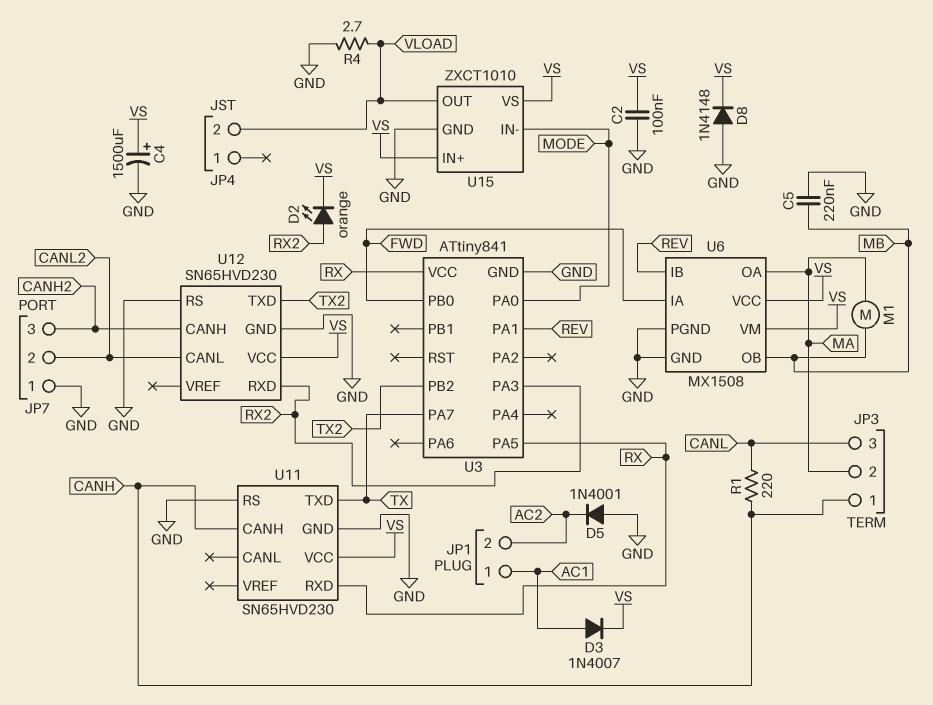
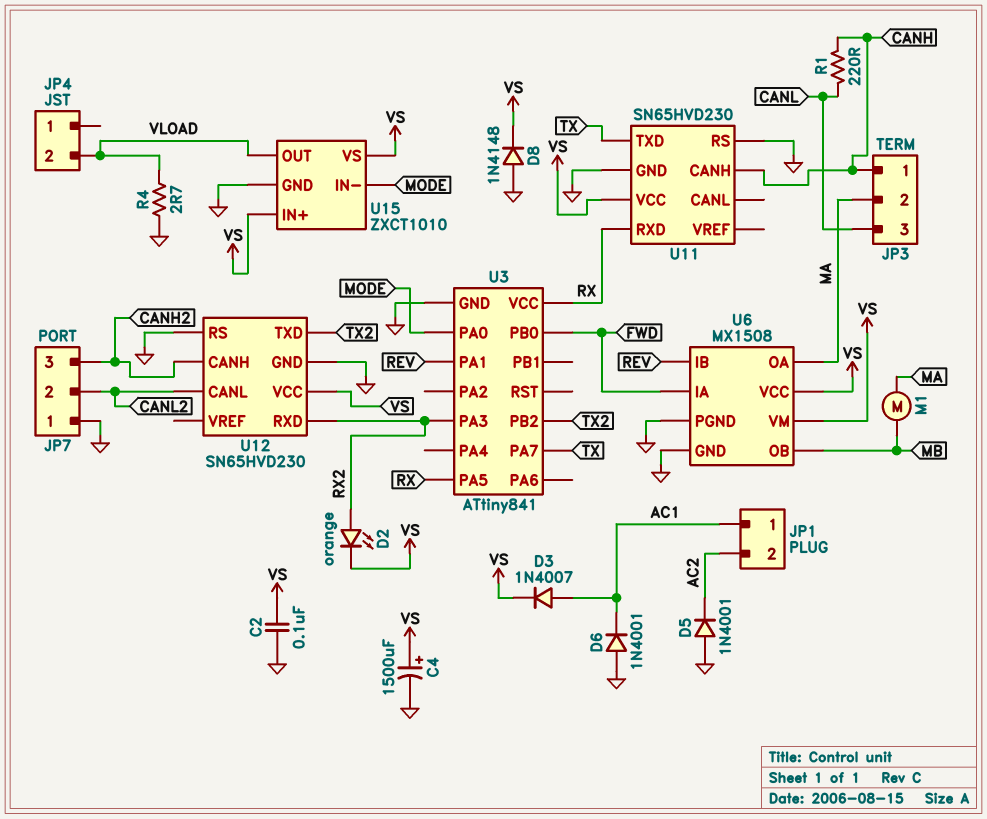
C5: 220nF (GND, MB) -> none
D6: none -> diode 1N4001 (A GND, K AC1)

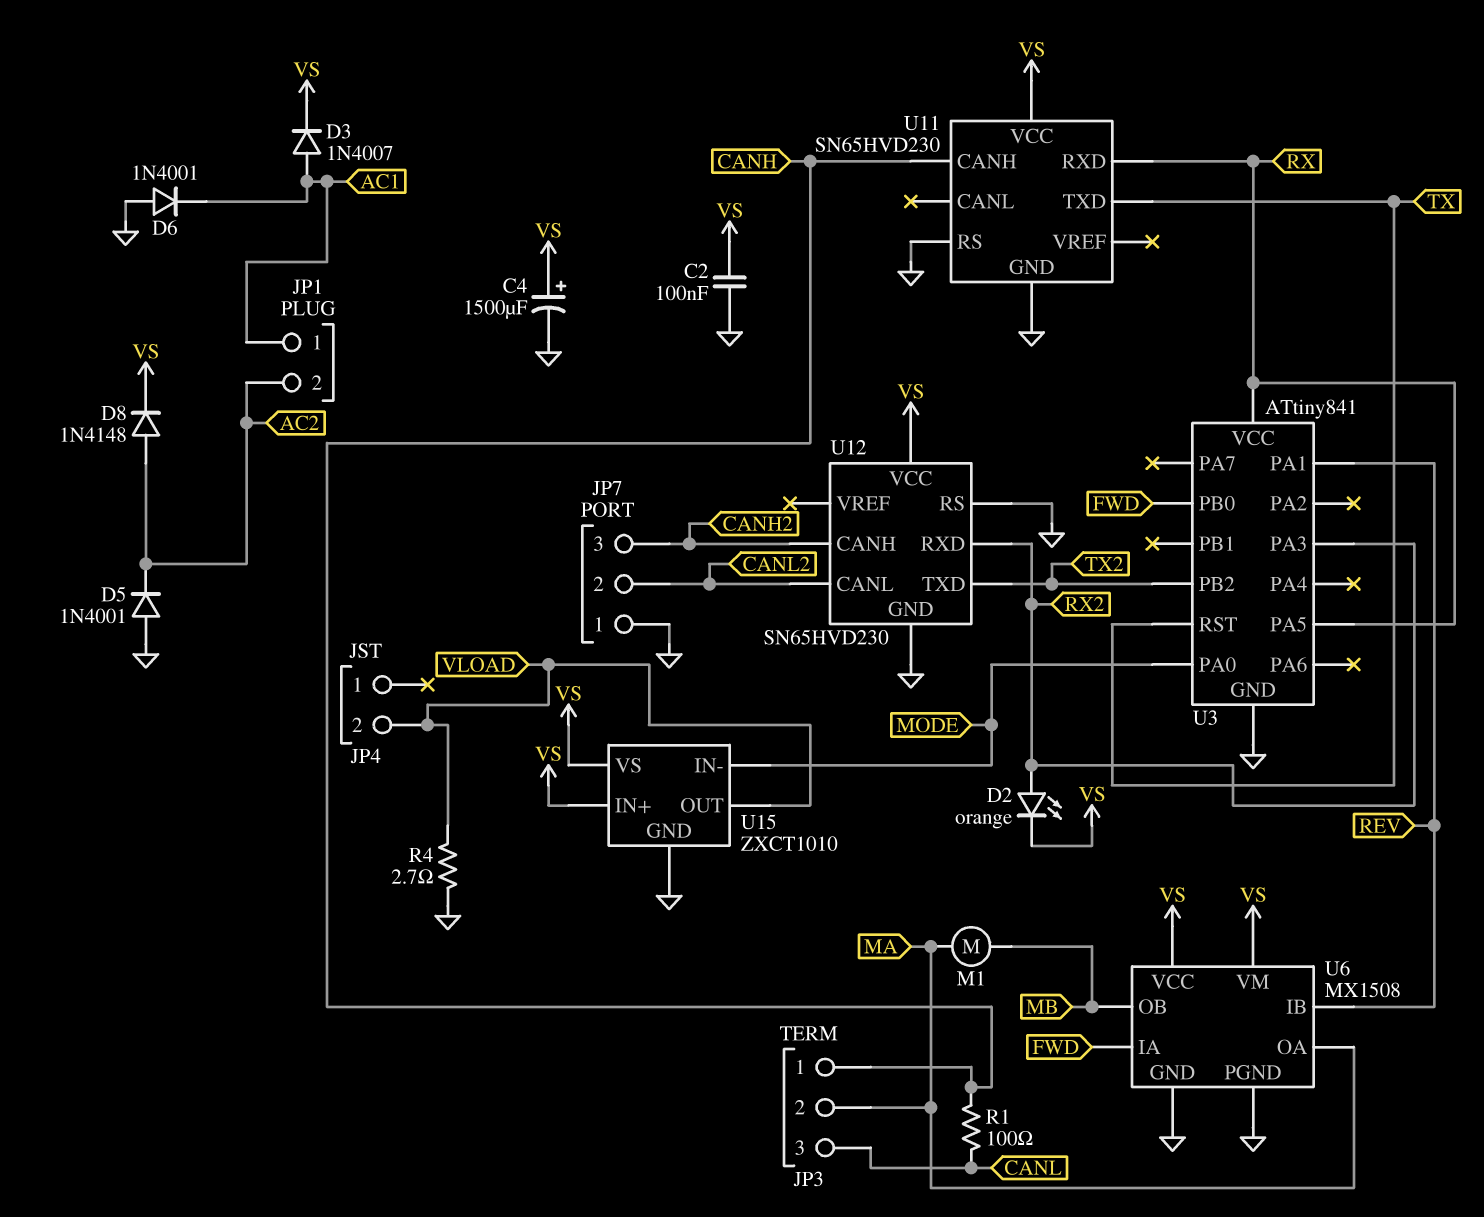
D8: diode 1N4148 (A GND, K VS) -> diode 1N4148 (A AC2, K VS)
R1: 220 (CANH, CANL) -> 100 (CANH, CANL)
U3 pin PA7: TX -> none
U3 pin RST: none -> TX

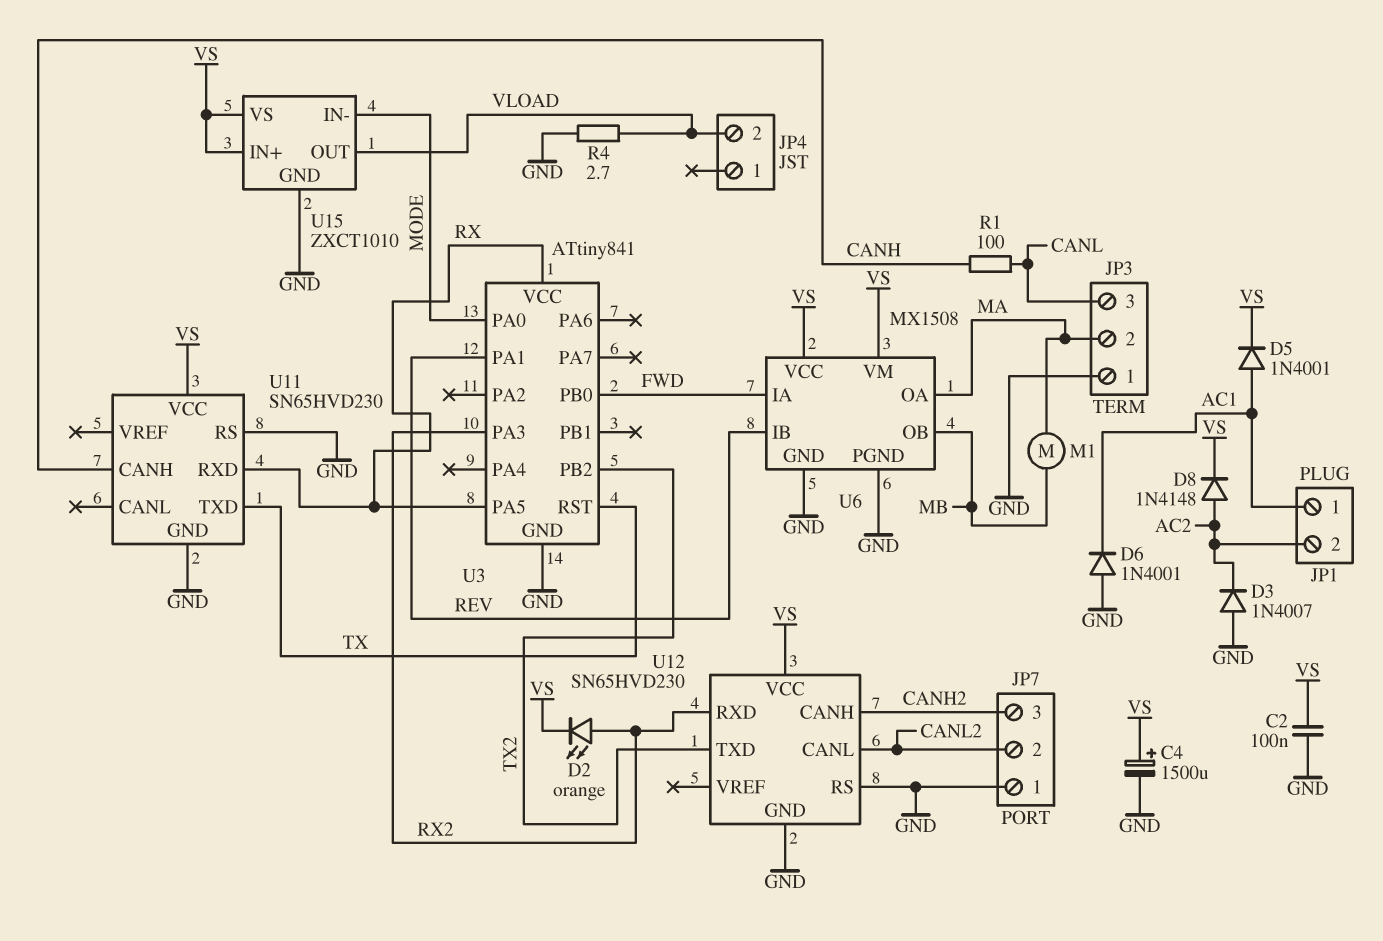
D3: diode 1N4007 (A AC1, K VS) -> diode 1N4007 (A GND, K AC2)
D5: diode 1N4001 (A GND, K AC2) -> diode 1N4001 (A AC1, K VS)
JP3 pin 1: CANH -> GND

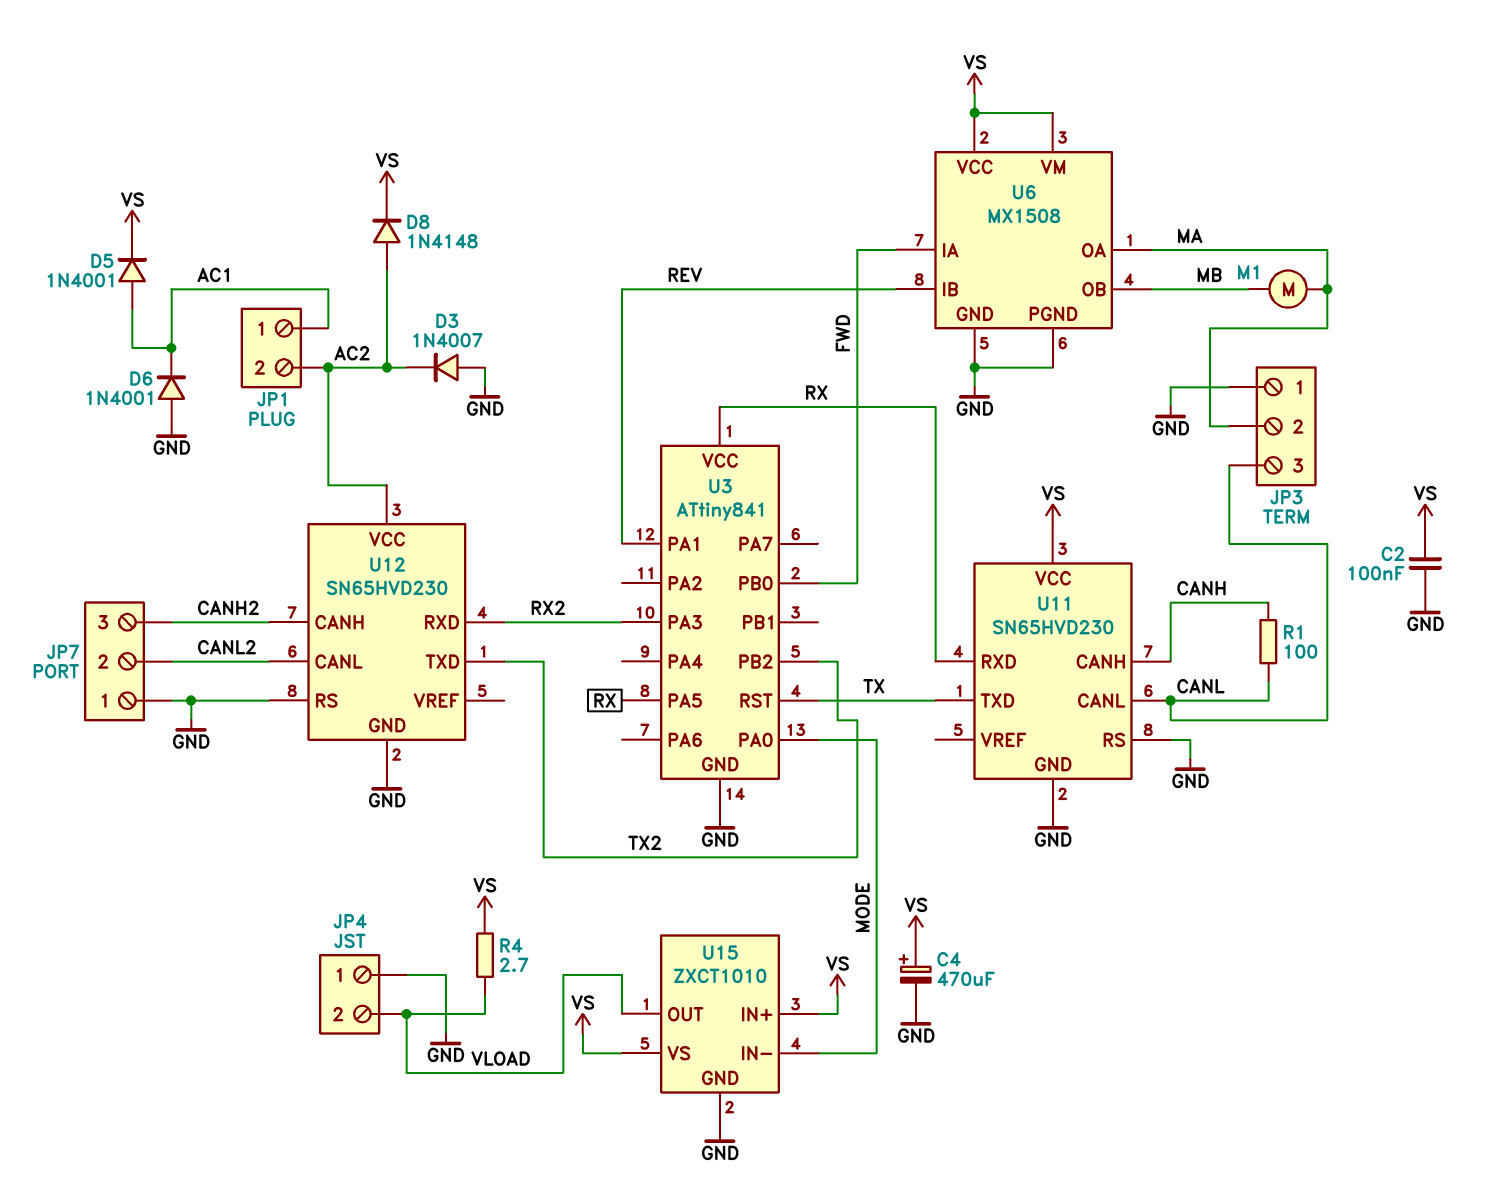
C4: 1500uF (plus VS, minus GND) -> 470uF (plus VS, minus GND)
D2: LED orange (A RX2, K VS) -> none
JP4 pin 1: none -> GND
R4: 2.7 (GND, VLOAD) -> 2.7 (VLOAD, VS)
U11 pin CANL: none -> CANL
U12 pin VCC: VS -> AC2

